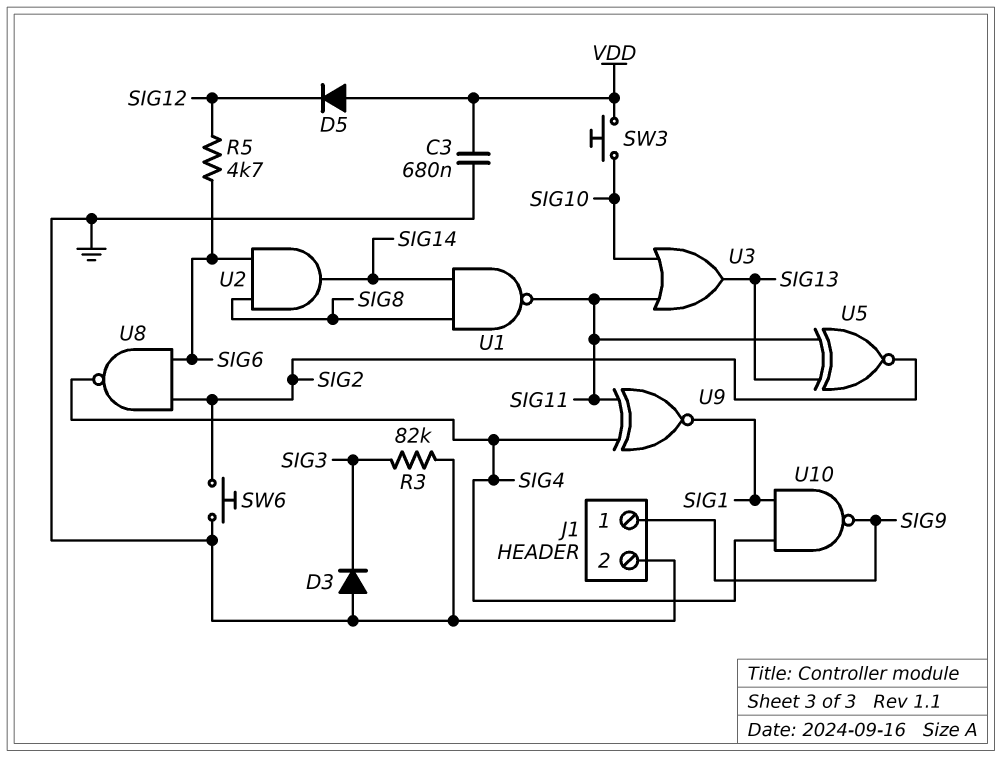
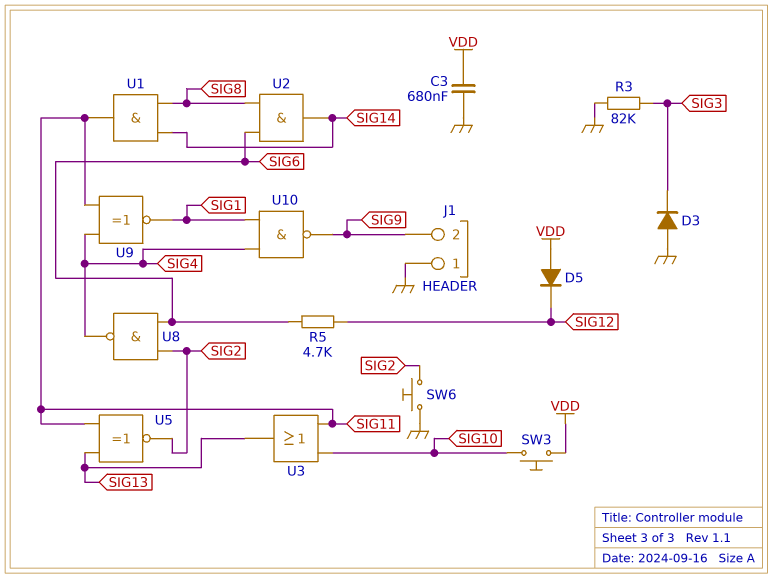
J1 pin 1: SIG9 -> GND
J1 pin 2: GND -> SIG9
U1: NAND (in SIG8, in SIG14, out SIG11) -> AND (in SIG8, in SIG14, out SIG11)

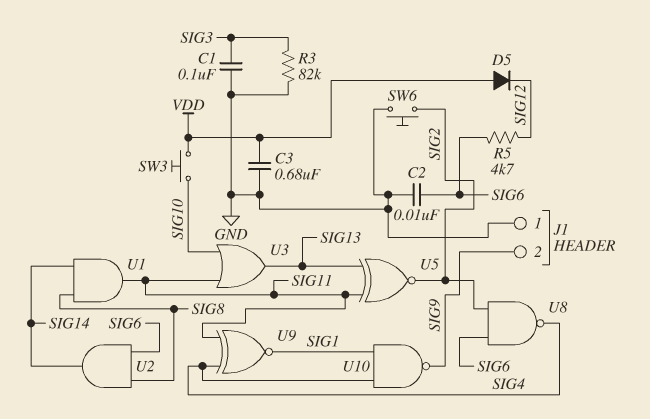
C1: none -> 100nF (GND, SIG3)
C2: none -> 10nF (GND, SIG6)
D3: diode (A GND, K SIG3) -> none

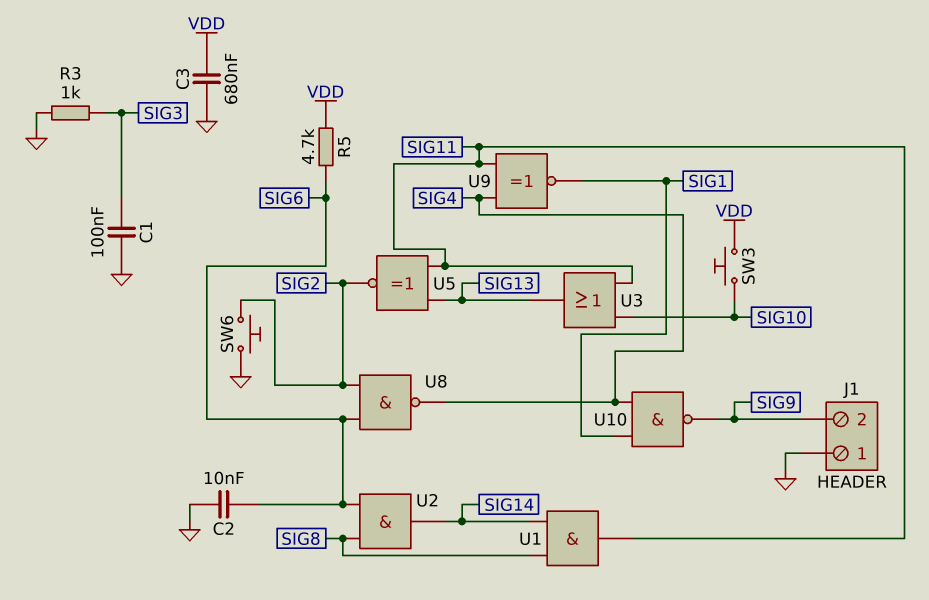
D5: diode (A VDD, K SIG12) -> none
R3: 82k (GND, SIG3) -> 1k (GND, SIG3)
R5: 4.7k (SIG6, SIG12) -> 4.7k (SIG6, VDD)

